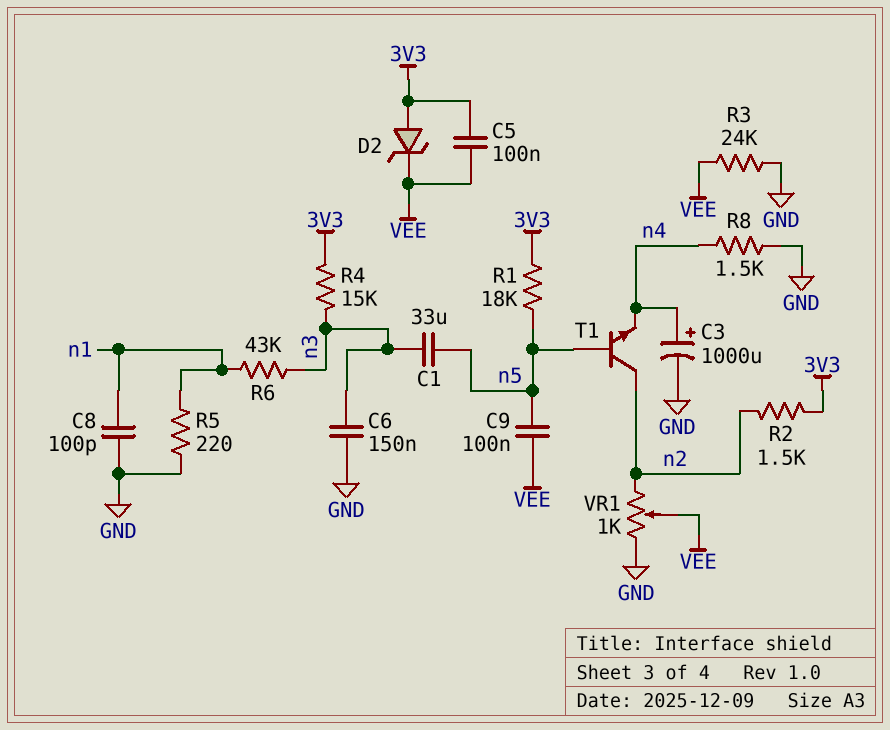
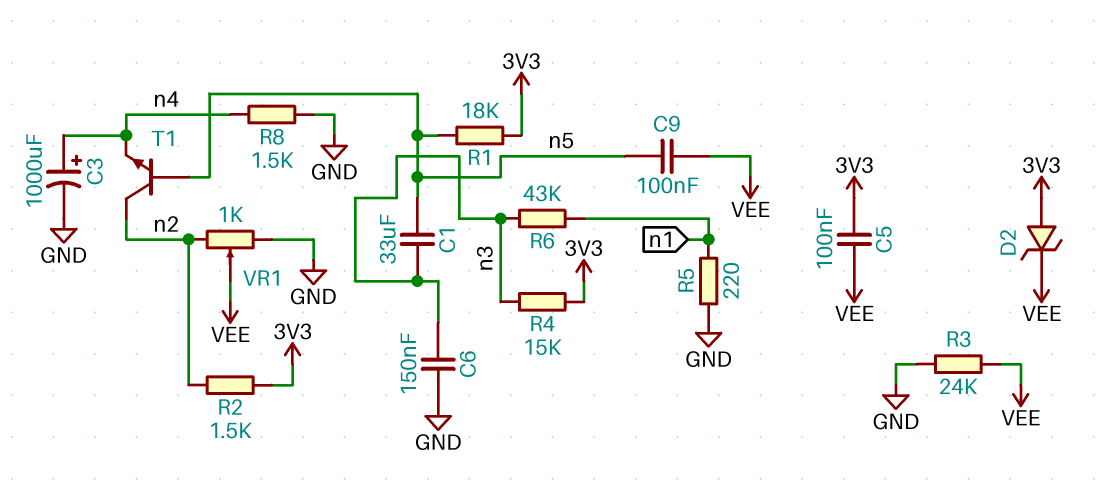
C8: 100pF (GND, n1) -> none

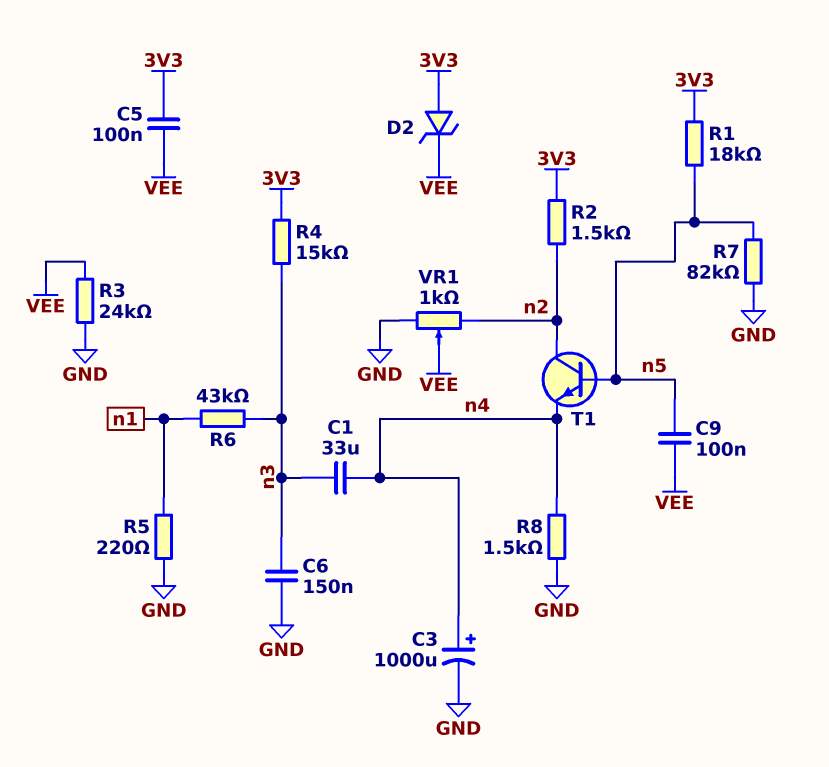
C1: 33uF (n3, n5) -> 33uF (n3, n4)
R7: none -> 82k (GND, n5)

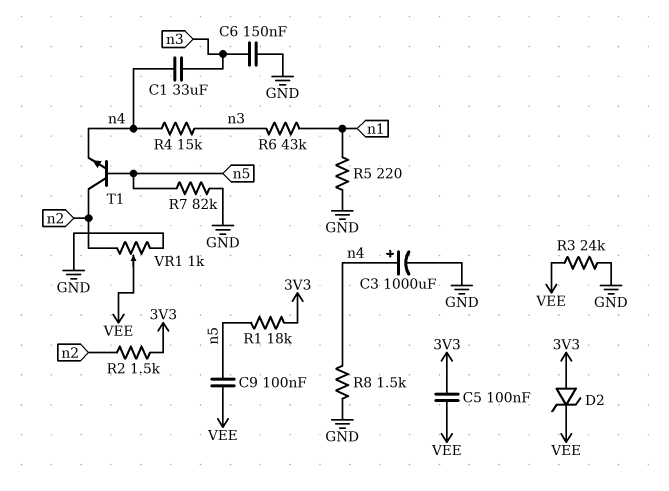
R4: 15k (3V3, n3) -> 15k (n3, n4)

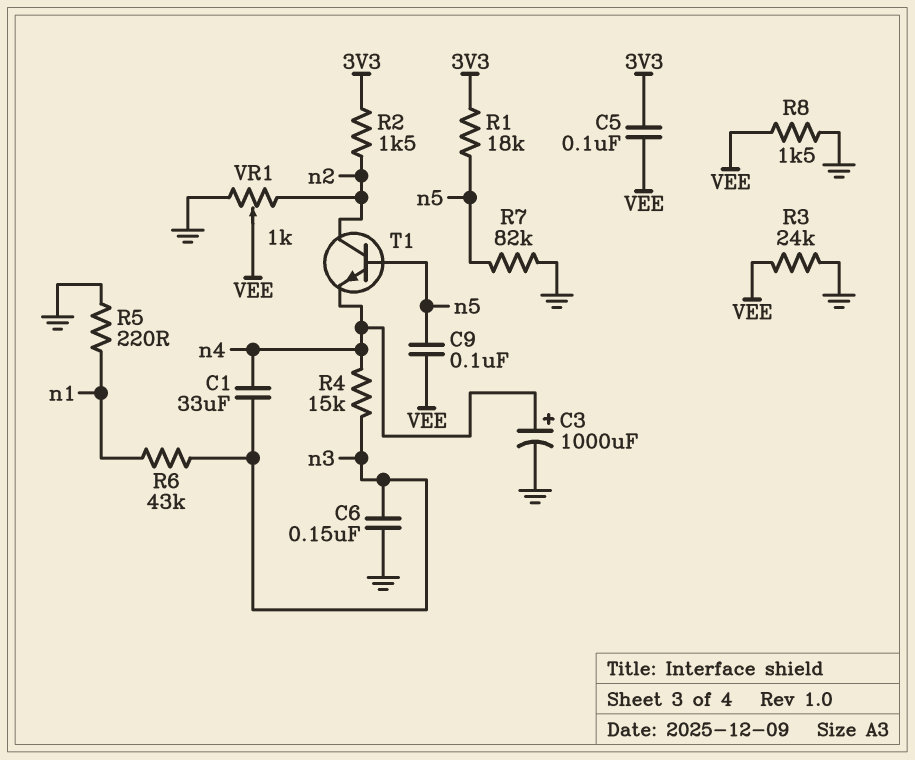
D2: zener (A 3V3, K VEE) -> none
R8: 1.5k (GND, n4) -> 1.5k (GND, VEE)

